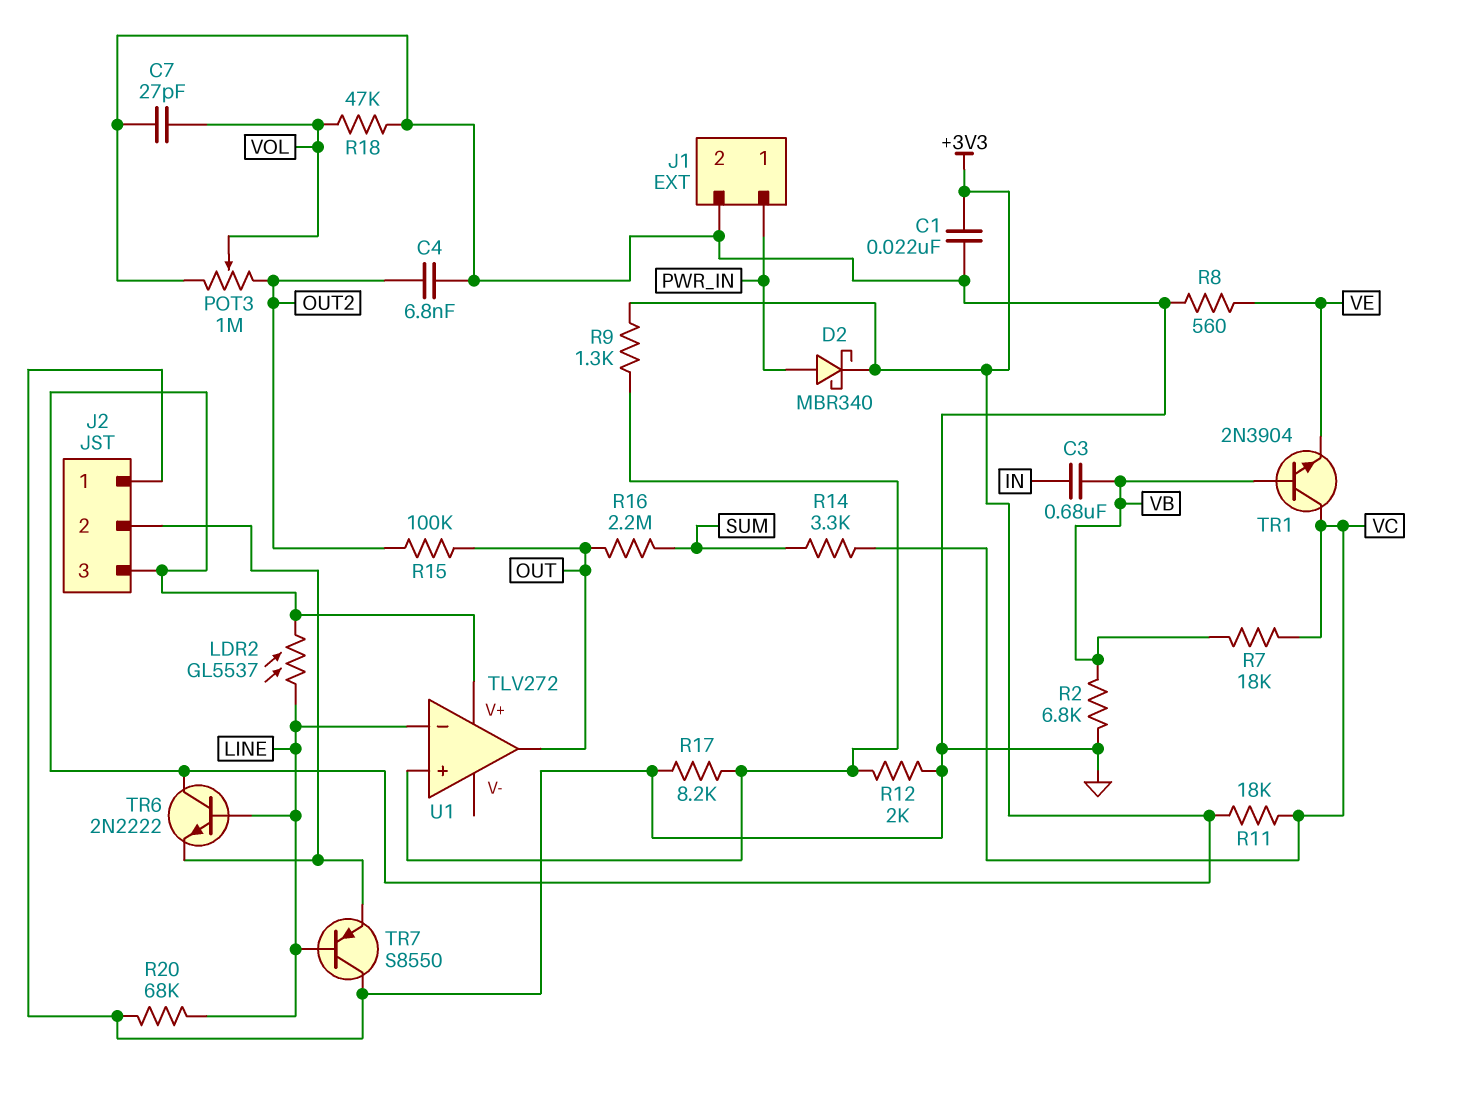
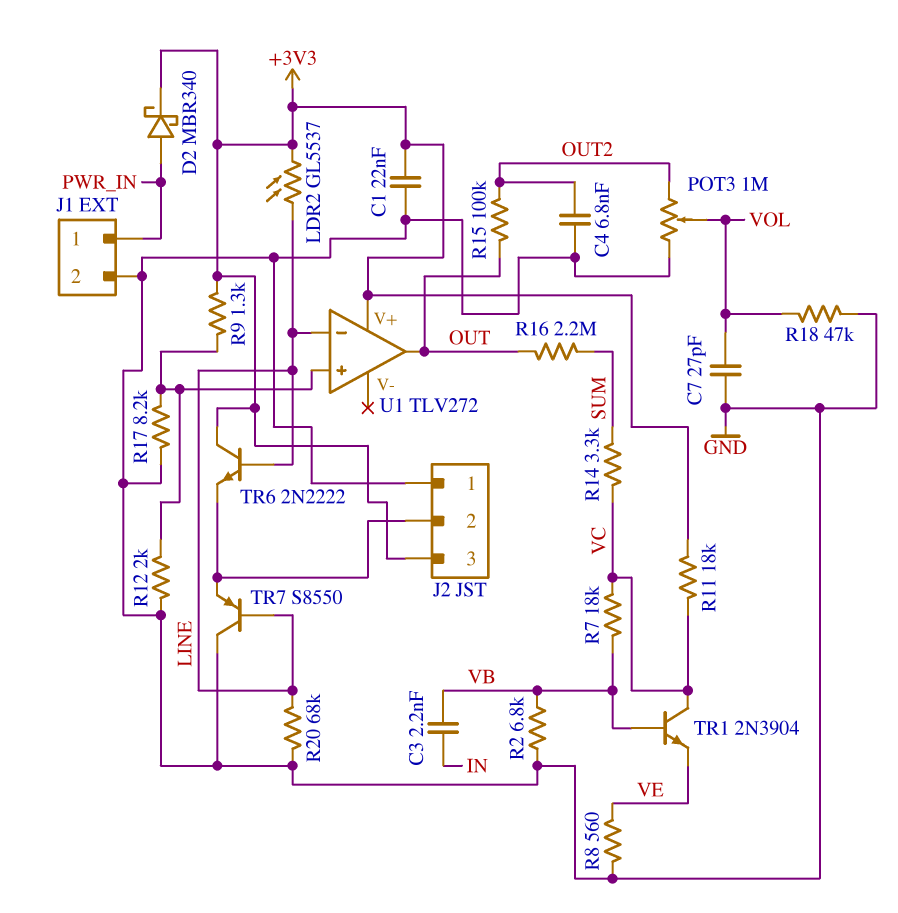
C3: 680nF (IN, VB) -> 2.2nF (IN, VB)

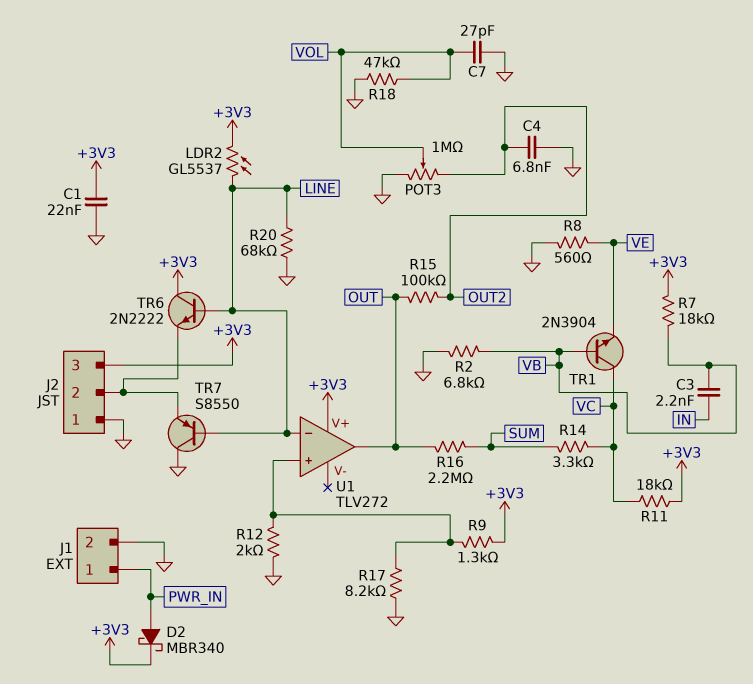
R7: 18k (VB, VC) -> 18k (+3V3, VB)

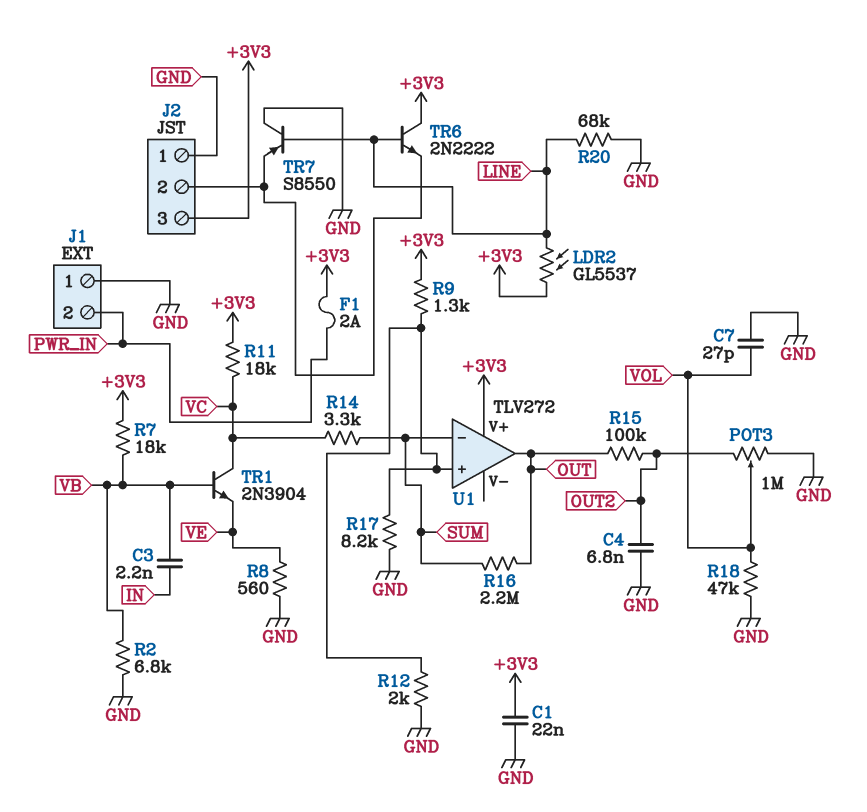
D2: schottky MBR340 (A PWR_IN, K +3V3) -> none
F1: none -> 2A (+3V3, PWR_IN)
J1 pin 1: PWR_IN -> GND
J1 pin 2: GND -> PWR_IN
U1 pin in-: LINE -> SUM

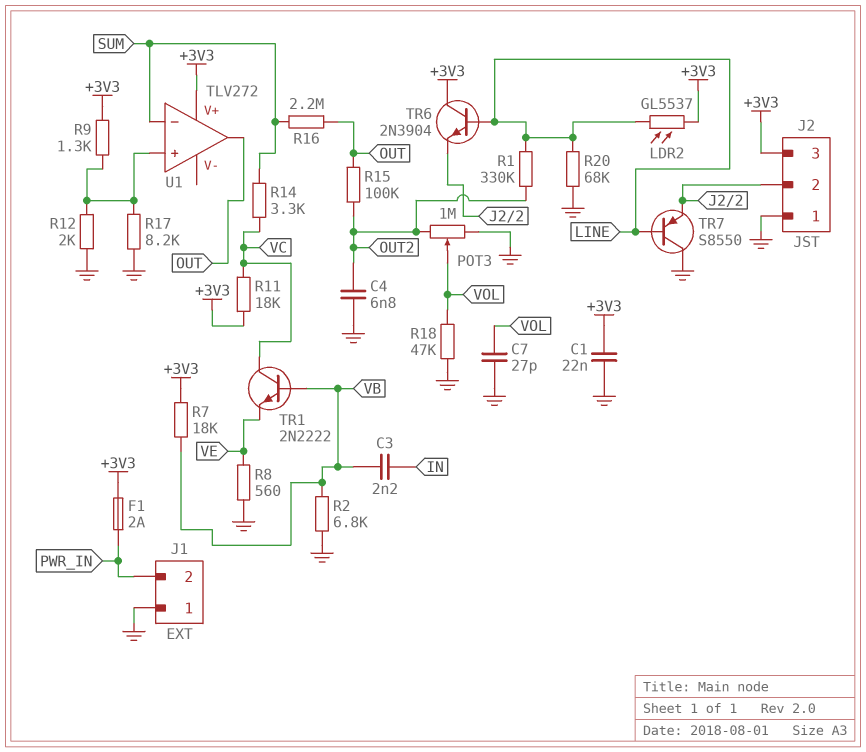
R1: none -> 330k (LINE, OUT2)
TR1: NPN 2N3904 (B VB, C VC, E VE) -> NPN 2N2222 (B VB, C VC, E VE)
TR6: NPN 2N2222 (B LINE, C +3V3, E J2/2) -> NPN 2N3904 (B LINE, C +3V3, E J2/2)

